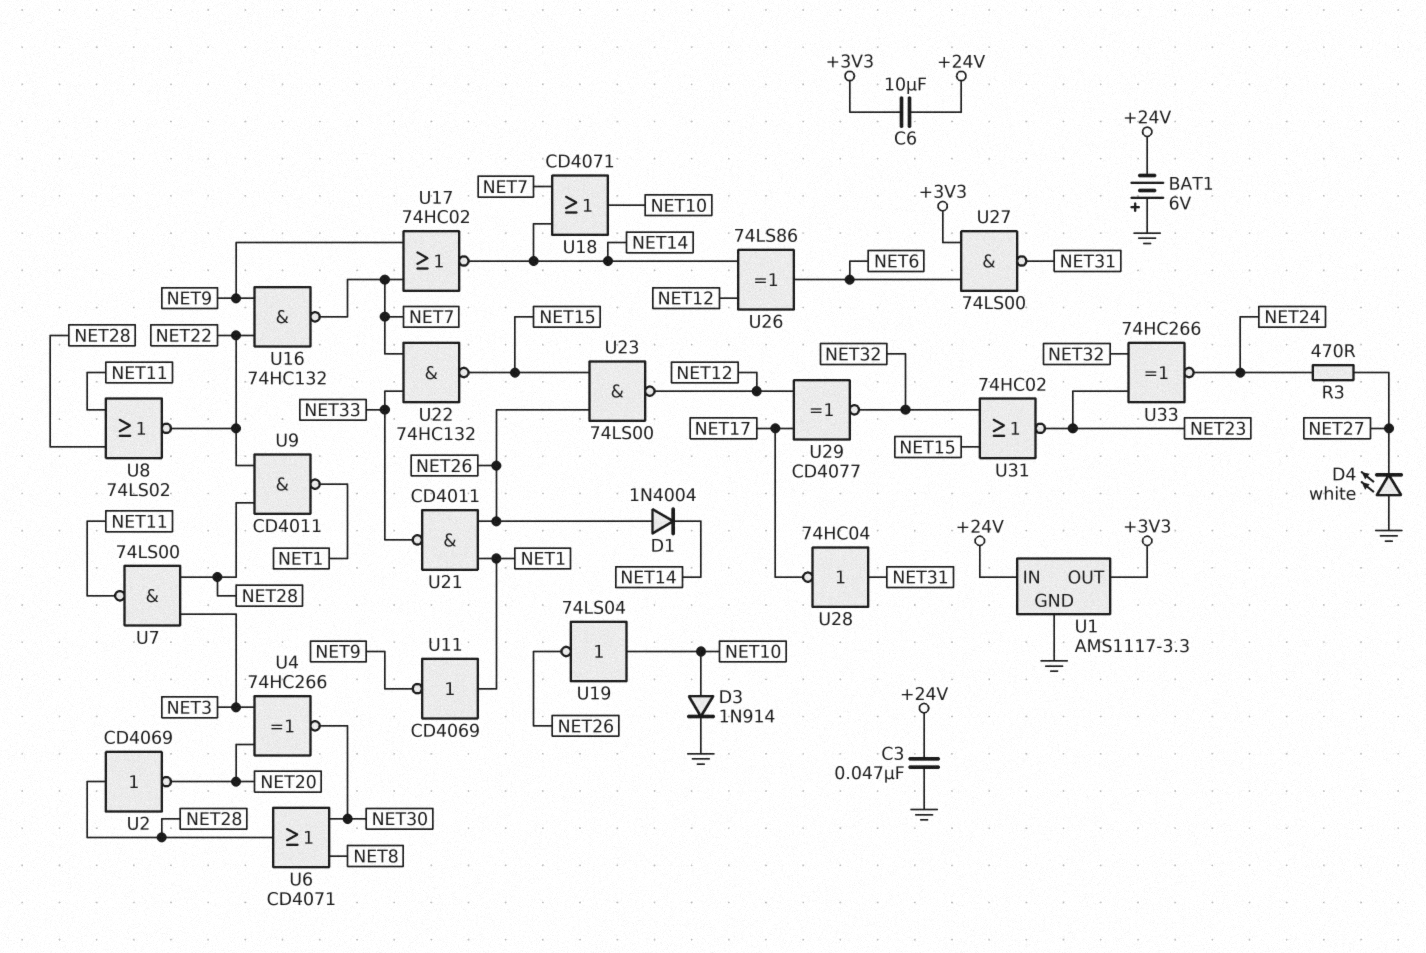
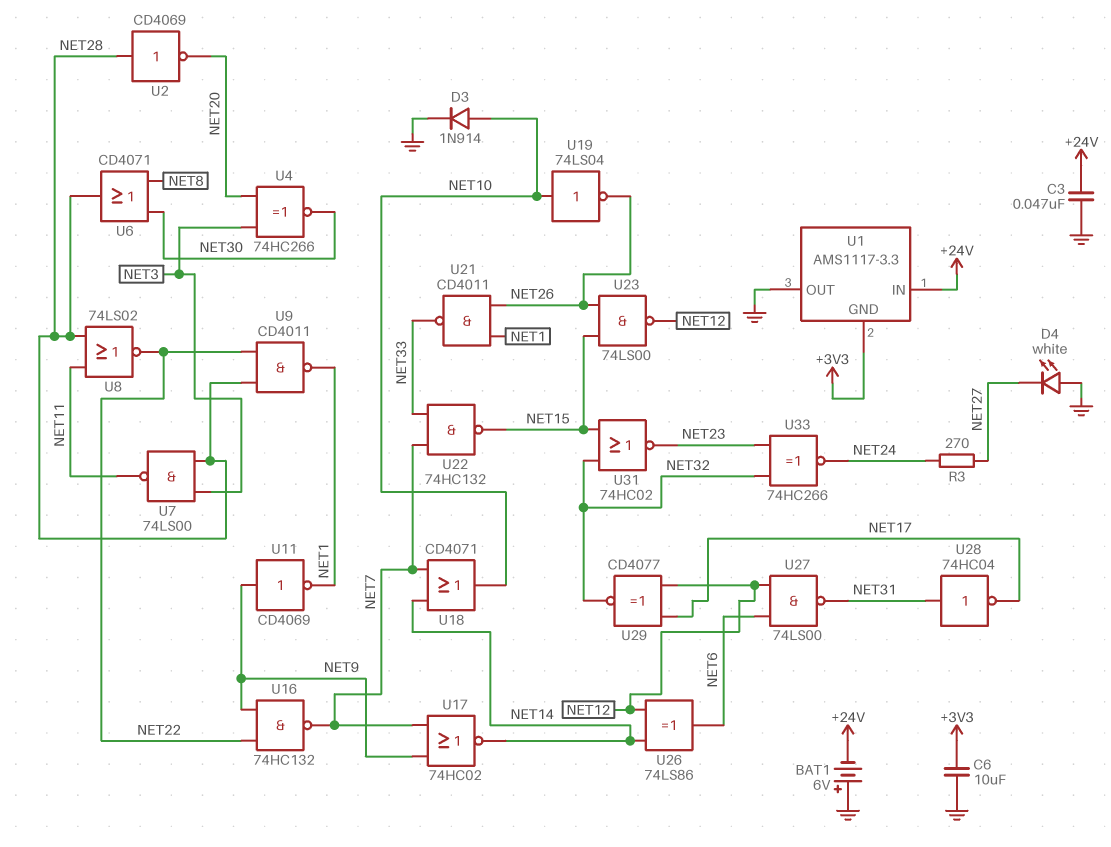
C6: 10uF (+3V3, +24V) -> 10uF (+3V3, GND)
D1: diode 1N4004 (A NET26, K NET14) -> none
R3: 470 (NET24, NET27) -> 270 (NET24, NET27)
U1 pin GND: GND -> +3V3
U1 pin OUT: +3V3 -> GND
U11: NOT CD4069 (in NET1, out NET9) -> NOT CD4069 (in NET9, out NET1)
U27: NAND 74LS00 (in +3V3, in NET6, out NET31) -> NAND 74LS00 (in NET6, in NET12, out NET31)

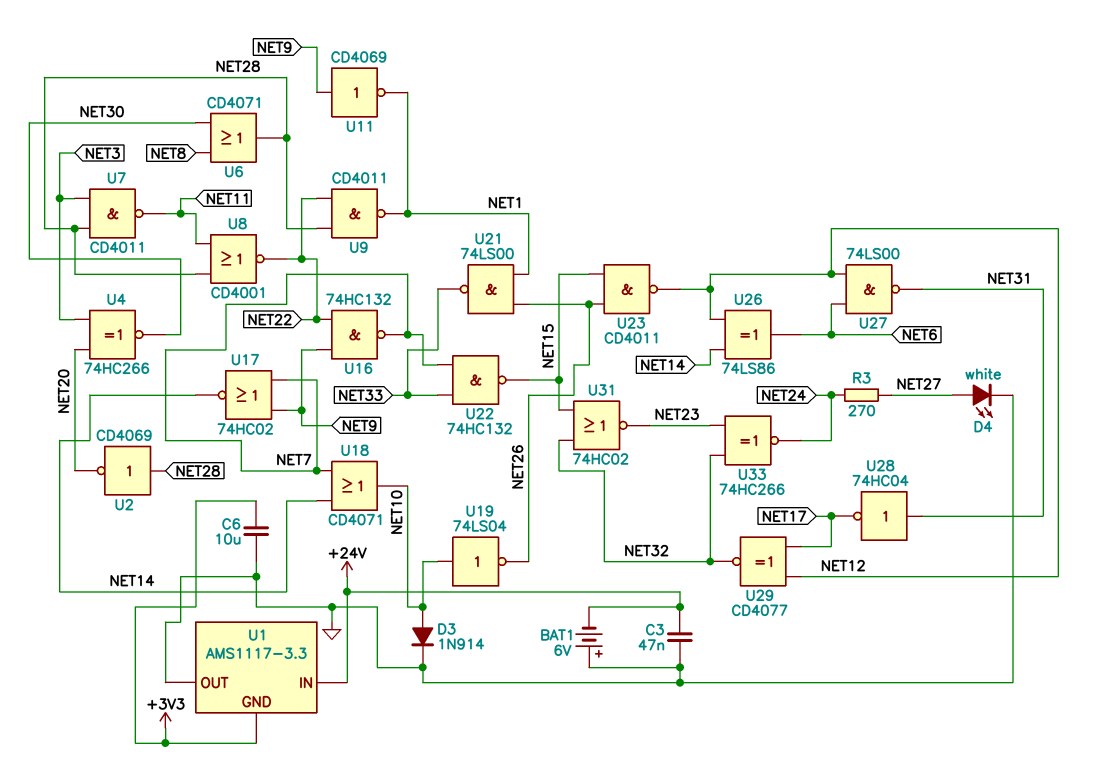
D4: LED white (A GND, K NET27) -> LED white (A NET27, K GND)
U7: NAND 74LS00 (in NET3, in NET28, out NET11) -> NAND CD4011 (in NET3, in NET28, out NET11)
U8: NOR 74LS02 (in NET11, in NET28, out NET22) -> NOR CD4001 (in NET11, in NET28, out NET22)
U21: NAND CD4011 (in NET1, in NET26, out NET33) -> NAND 74LS00 (in NET1, in NET26, out NET33)
U23: NAND 74LS00 (in NET15, in NET26, out NET12) -> NAND CD4011 (in NET15, in NET26, out NET12)

